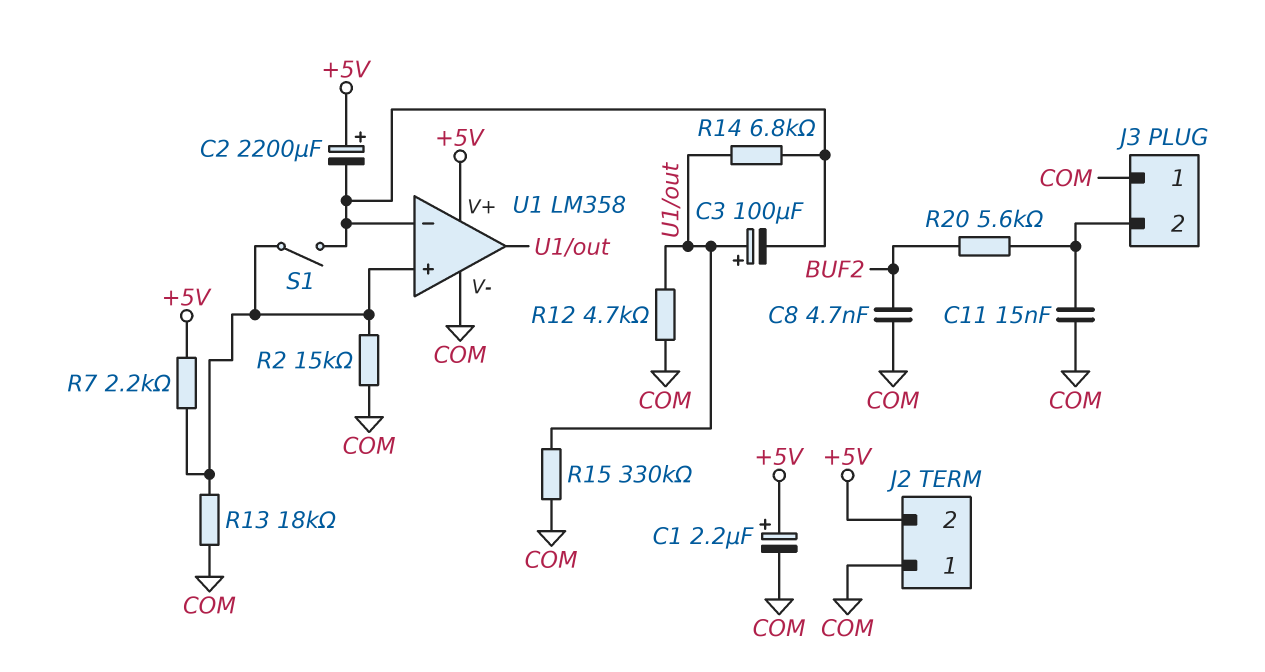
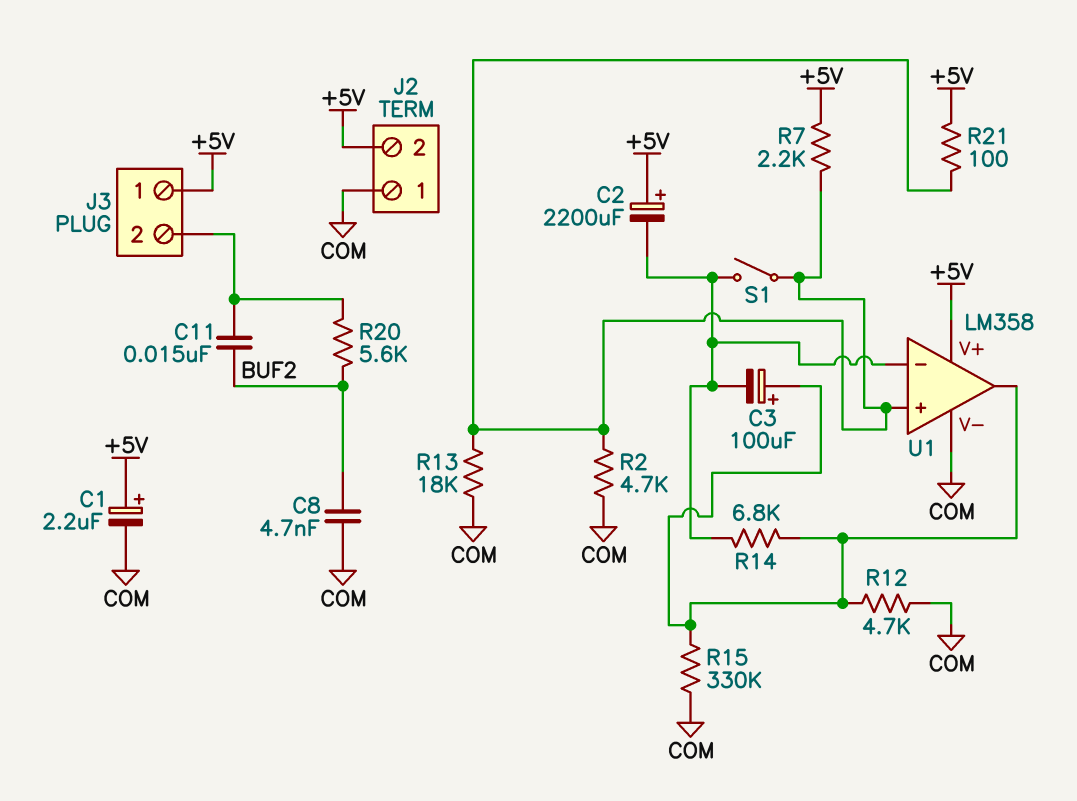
C11: 15nF (COM, J3/2) -> 15nF (BUF2, J3/2)
J3 pin 1: COM -> +5V
R2: 15k (COM, U1/in+) -> 4.7k (COM, U1/in+)
R21: none -> 100 (+5V, U1/in+)

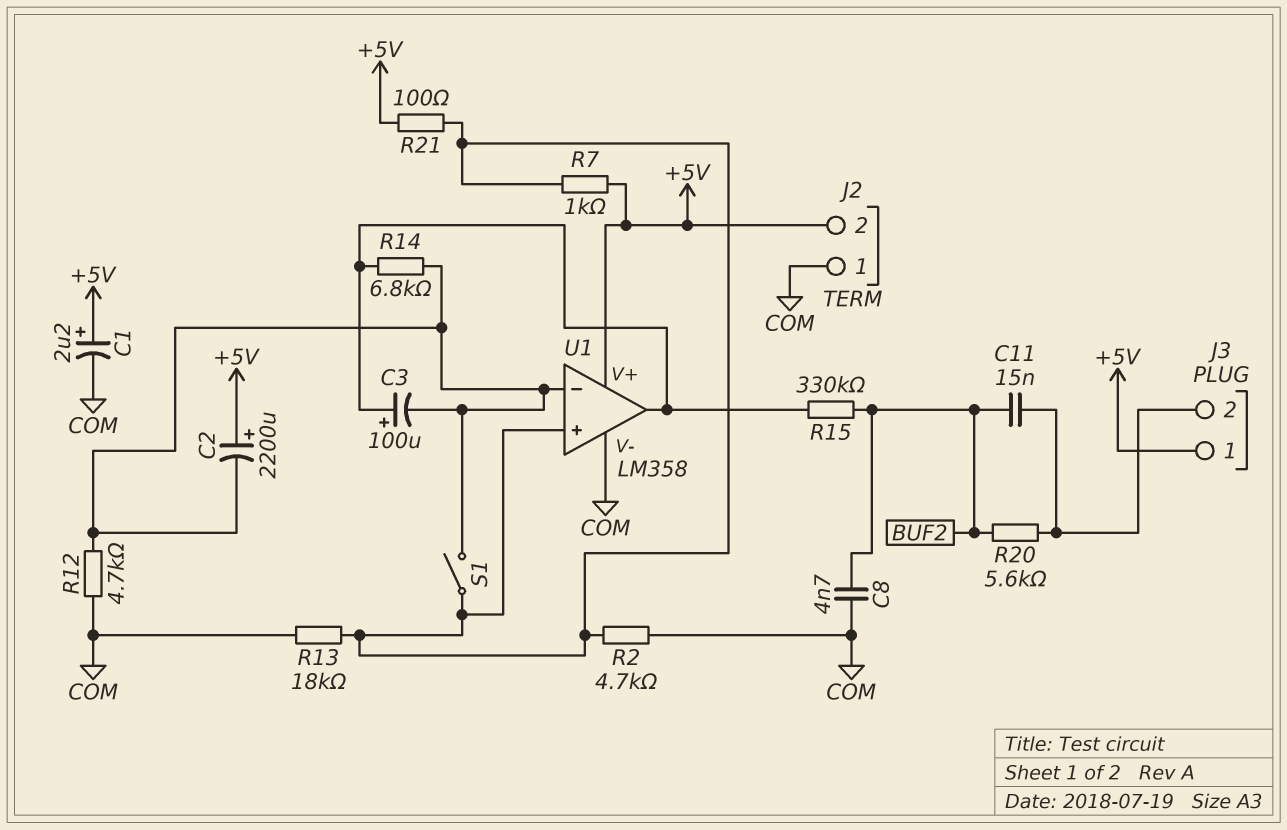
R7: 2.2k (+5V, U1/in+) -> 1k (+5V, U1/in+)
R12: 4.7k (COM, U1/out) -> 4.7k (COM, U1/in-)
R15: 330k (COM, U1/out) -> 330k (BUF2, U1/out)

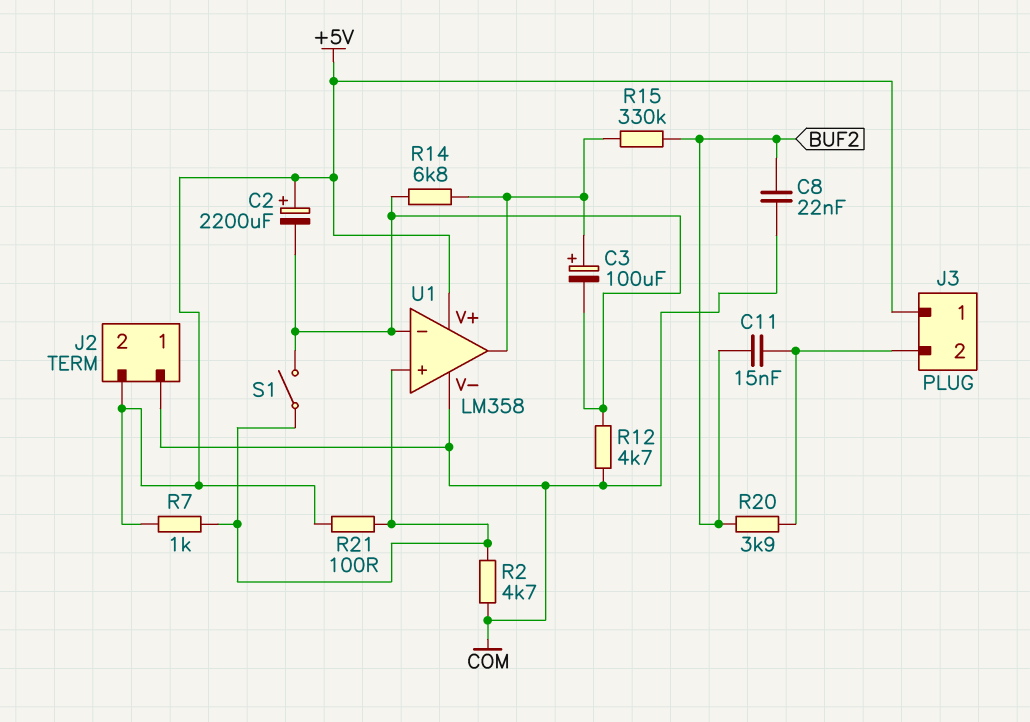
C1: 2.2uF (plus +5V, minus COM) -> none
C8: 4.7nF (BUF2, COM) -> 22nF (BUF2, COM)
R13: 18k (COM, U1/in+) -> none
R20: 5.6k (BUF2, J3/2) -> 3.9k (BUF2, J3/2)

